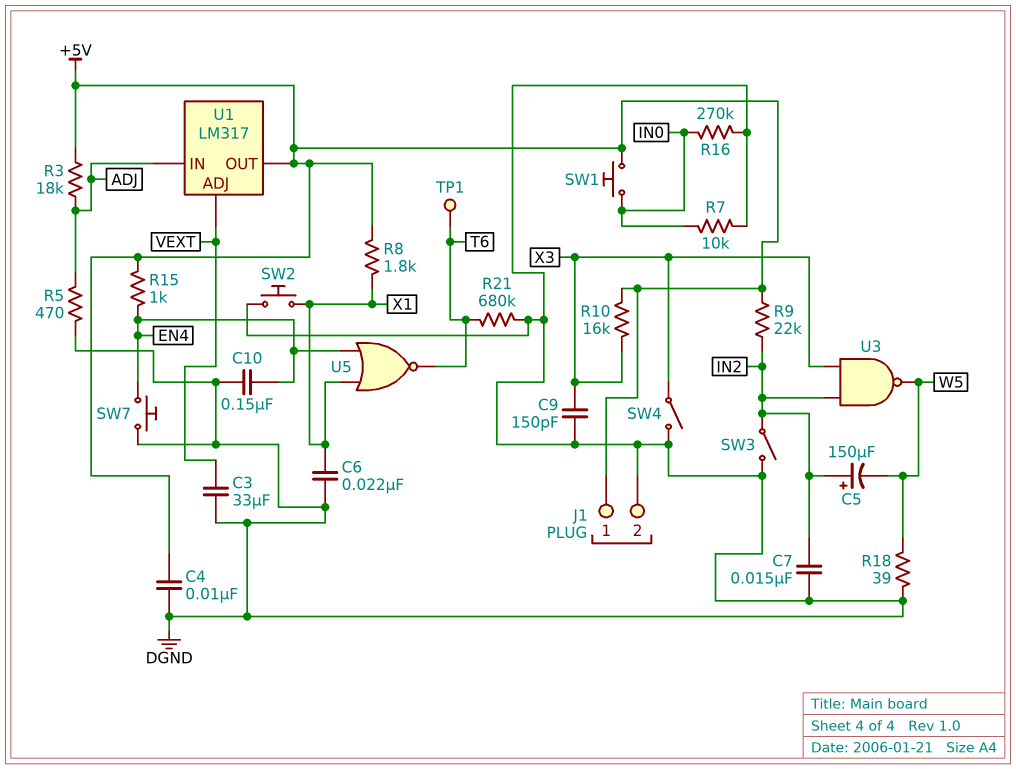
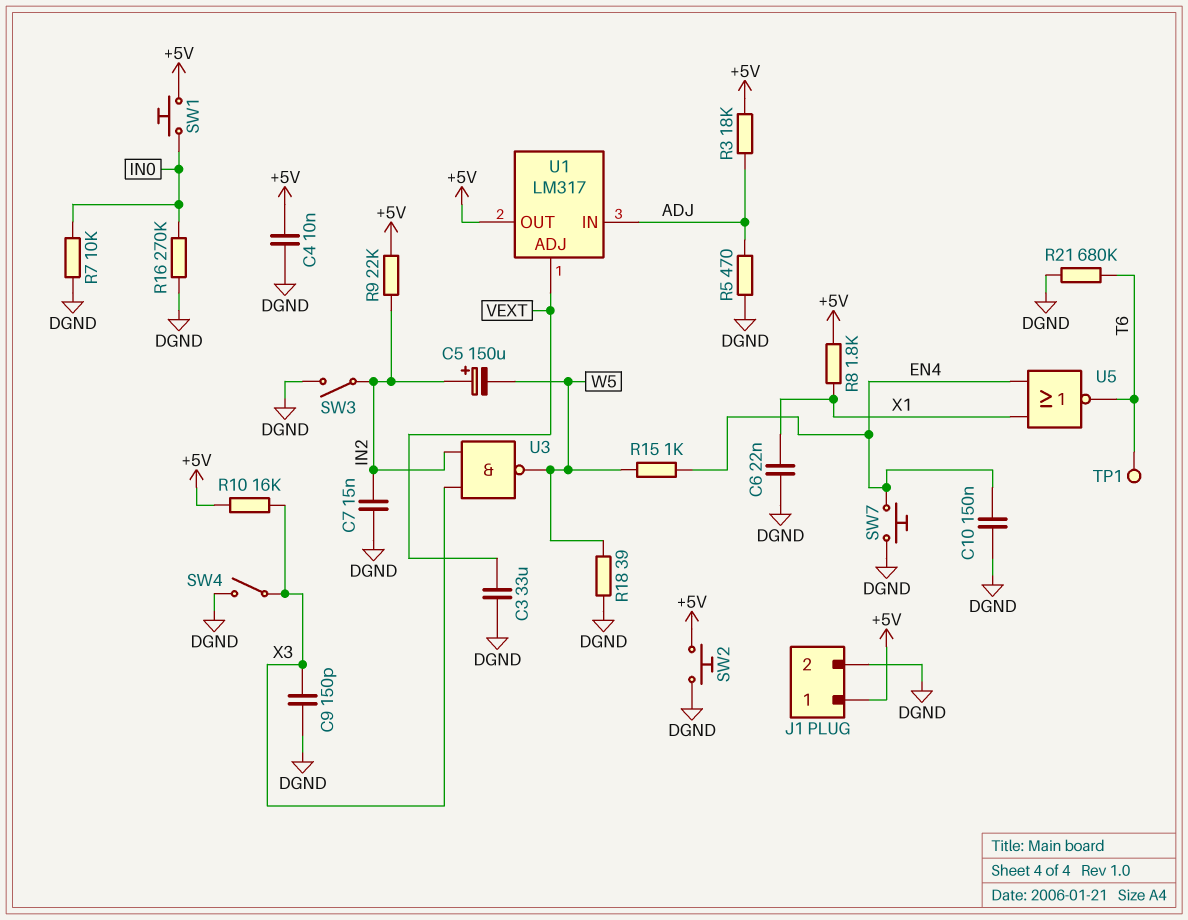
R15: 1k (+5V, EN4) -> 1k (EN4, W5)
SW2: button (DGND, X1) -> button (+5V, DGND)

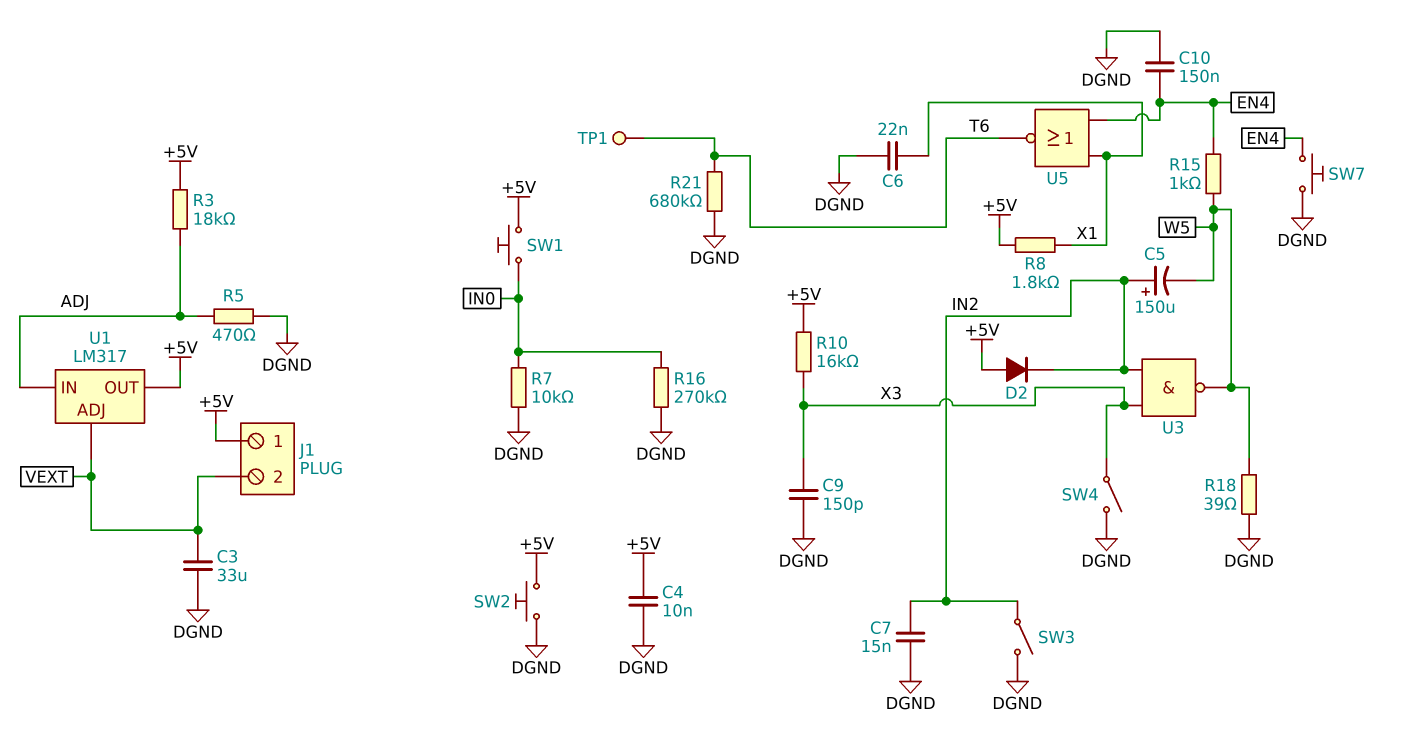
D2: none -> diode (A +5V, K IN2)
J1 pin 2: DGND -> VEXT
R9: 22k (+5V, IN2) -> none

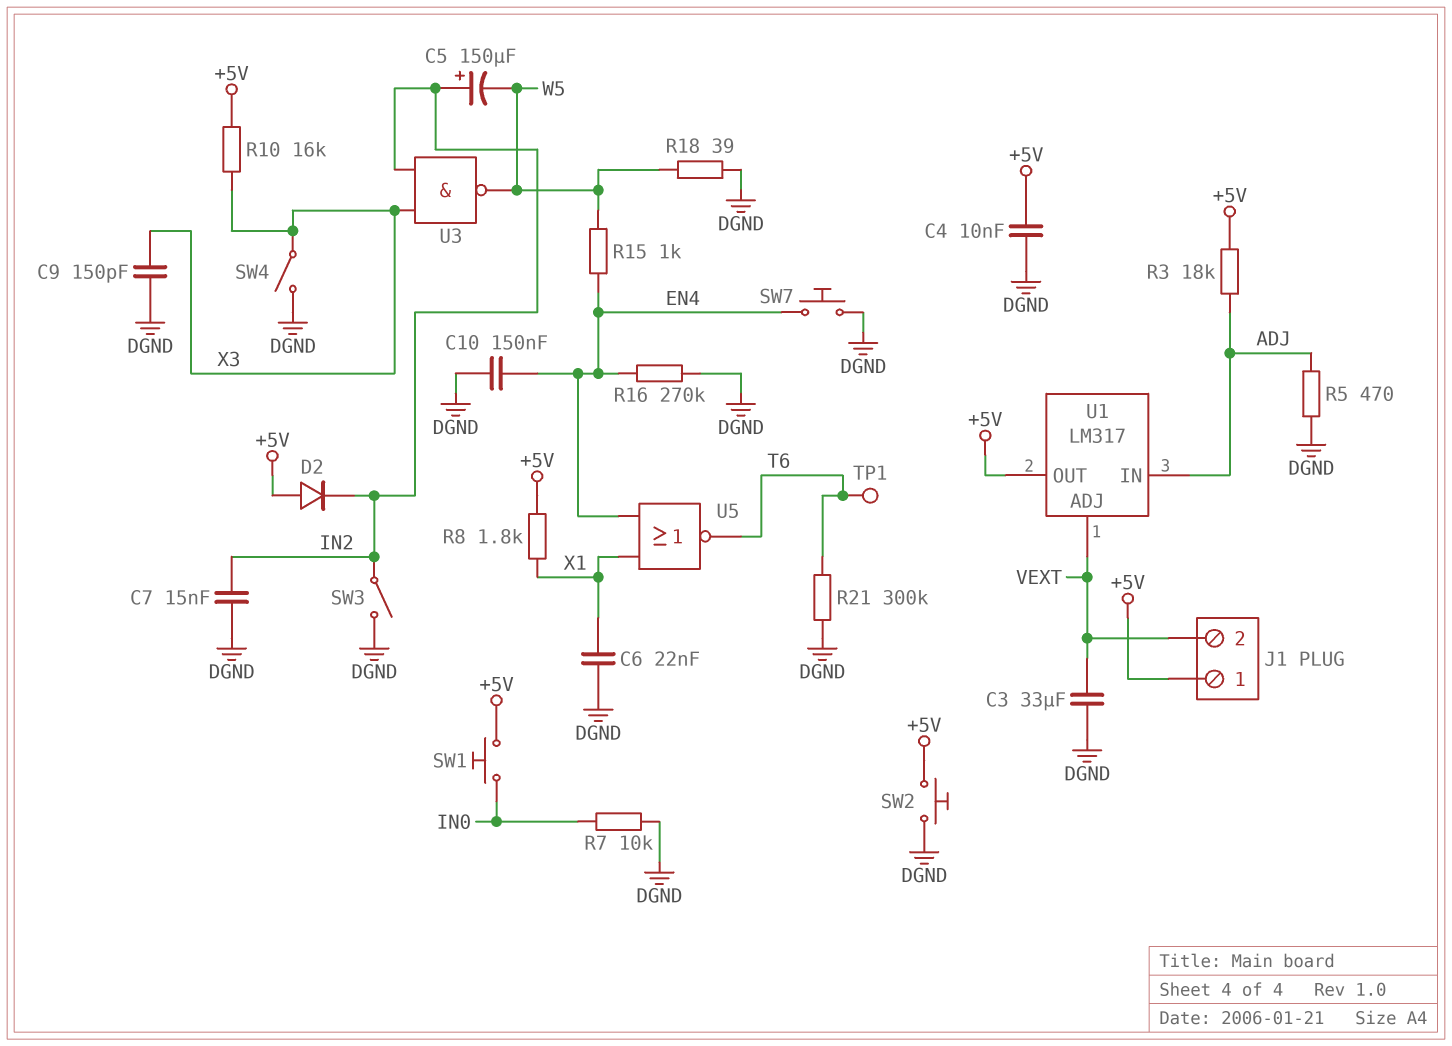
R16: 270k (DGND, IN0) -> 270k (DGND, EN4)
R21: 680k (DGND, T6) -> 300k (DGND, T6)

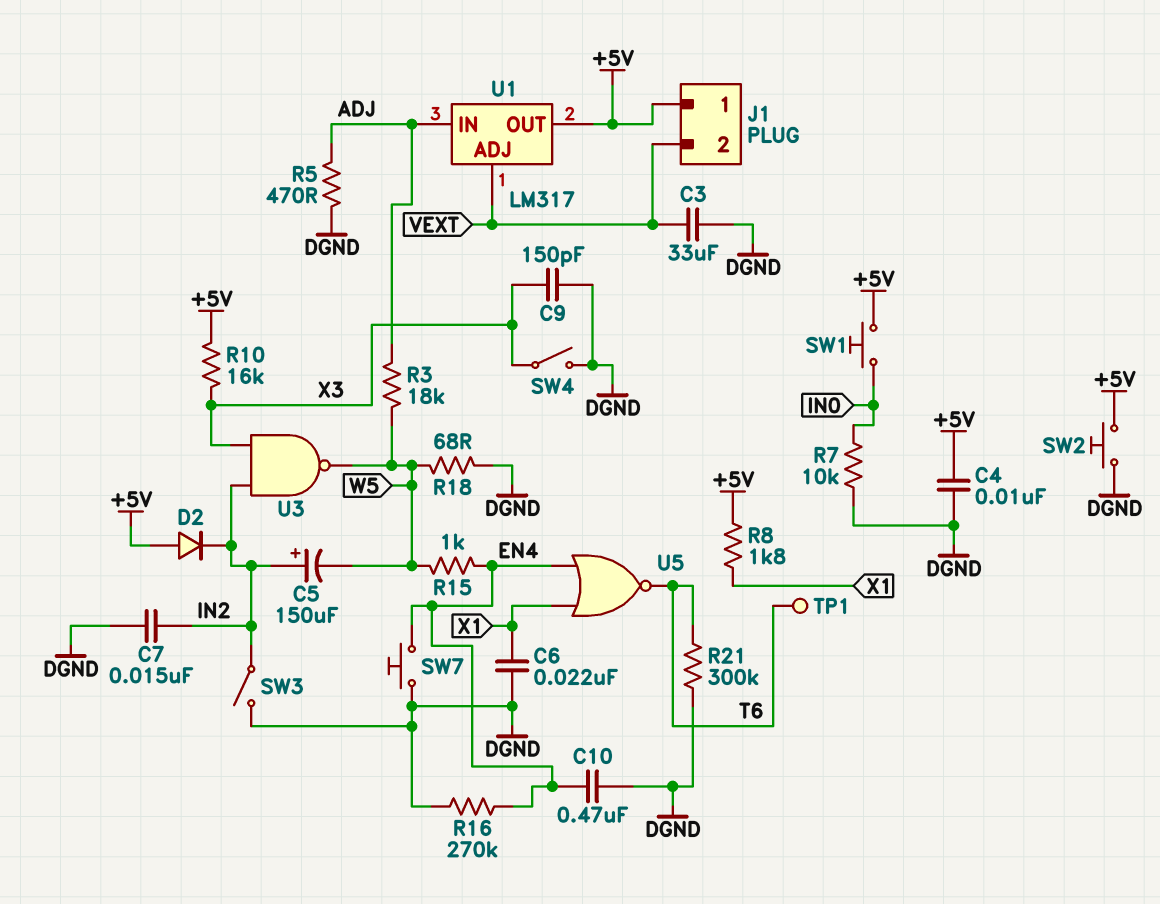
C10: 150nF (DGND, EN4) -> 470nF (DGND, EN4)
R3: 18k (+5V, ADJ) -> 18k (ADJ, W5)
R18: 39 (DGND, W5) -> 68 (DGND, W5)

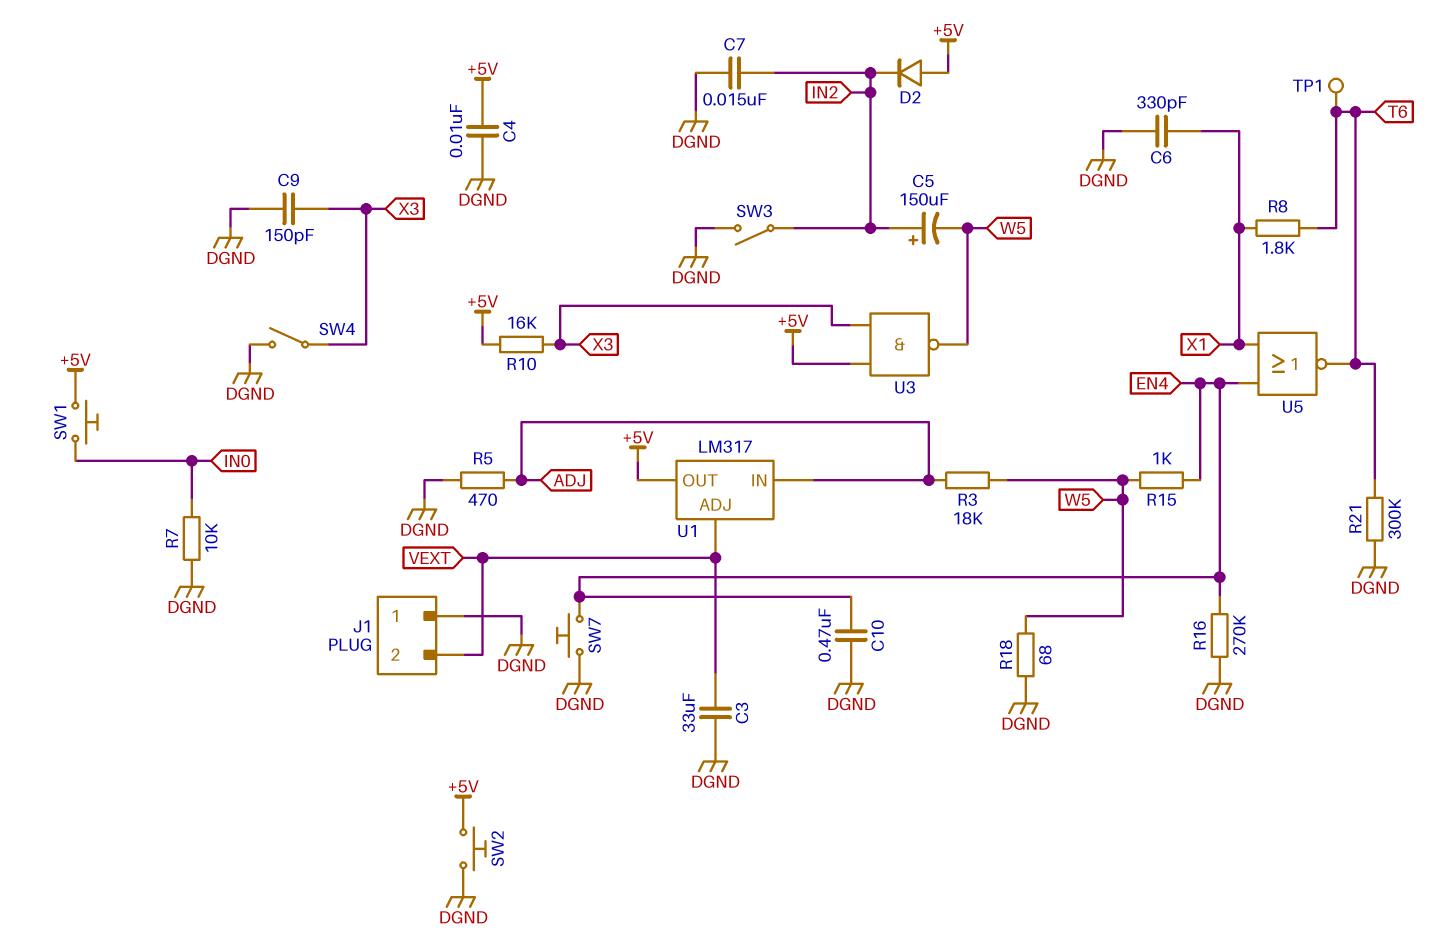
C6: 22nF (DGND, X1) -> 330pF (DGND, X1)
J1 pin 1: +5V -> DGND
R8: 1.8k (+5V, X1) -> 1.8k (T6, X1)
U3: NAND (in IN2, in X3, out W5) -> NAND (in +5V, in X3, out W5)

